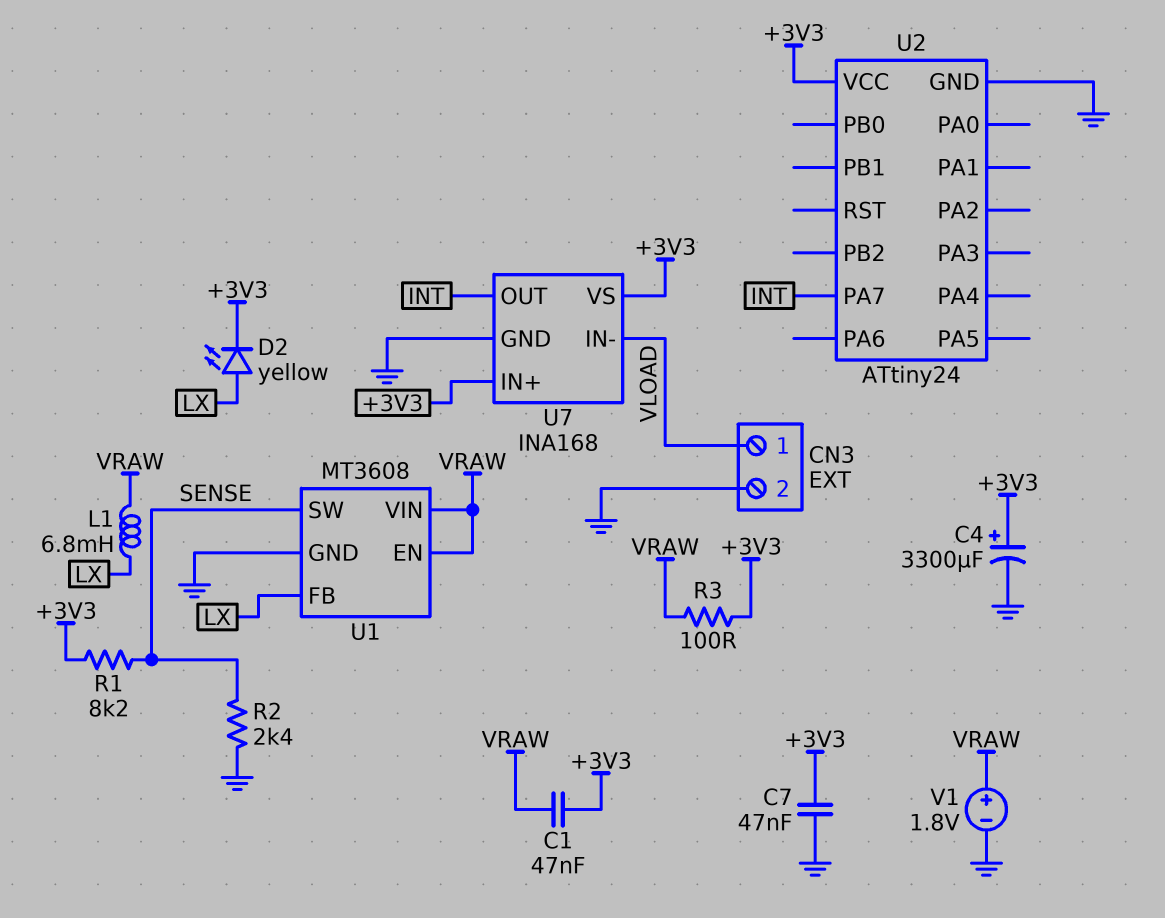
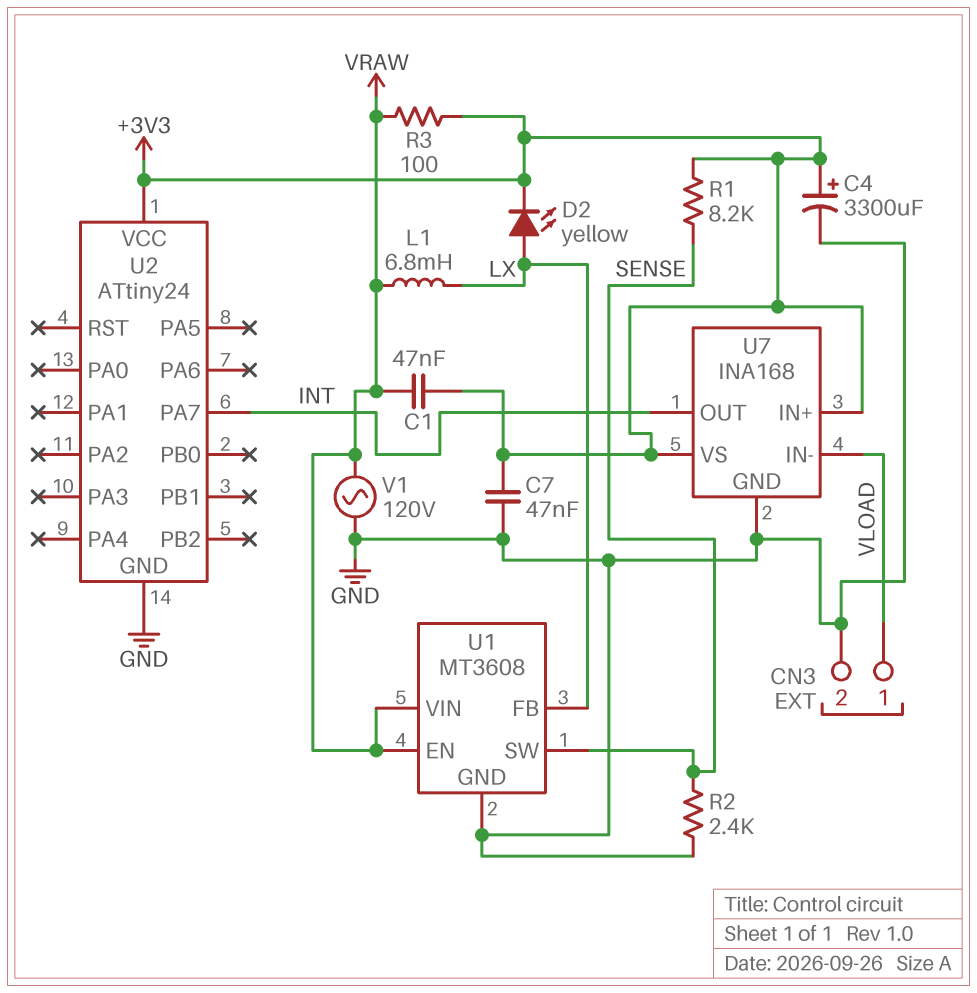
V1: 1.8V (plus VRAW, minus GND) -> AC 120V (GND, VRAW)

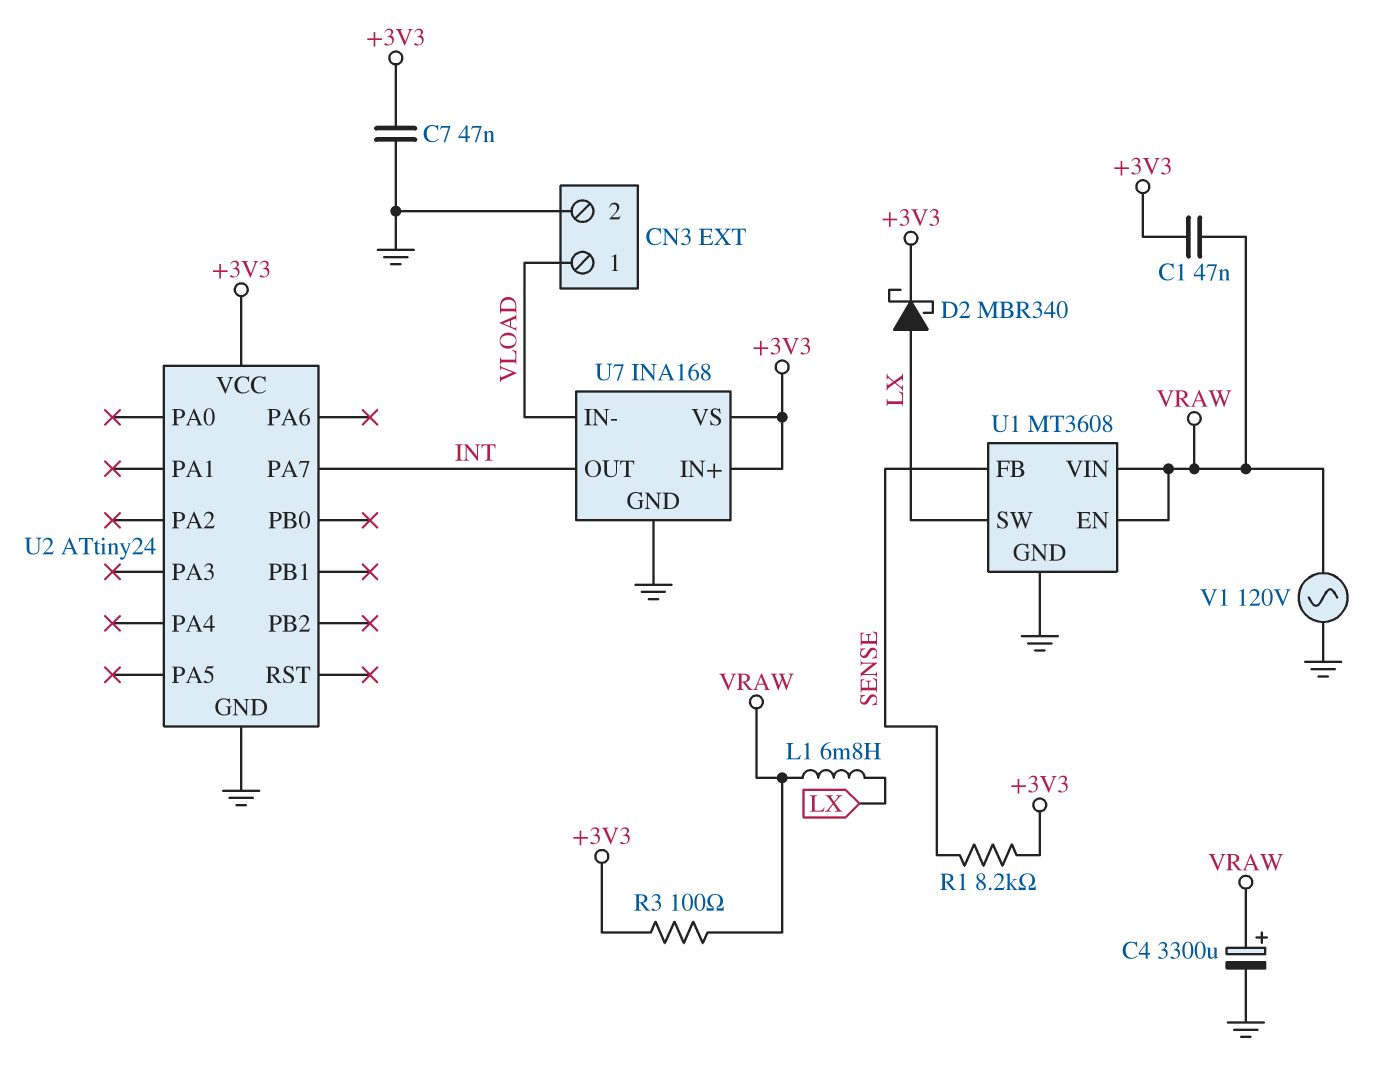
C4: 3300uF (plus +3V3, minus GND) -> 3300uF (plus VRAW, minus GND)
D2: LED yellow (A LX, K +3V3) -> schottky MBR340 (A LX, K +3V3)
R2: 2.4k (GND, SENSE) -> none
U1 pin FB: LX -> SENSE
U1 pin SW: SENSE -> LX

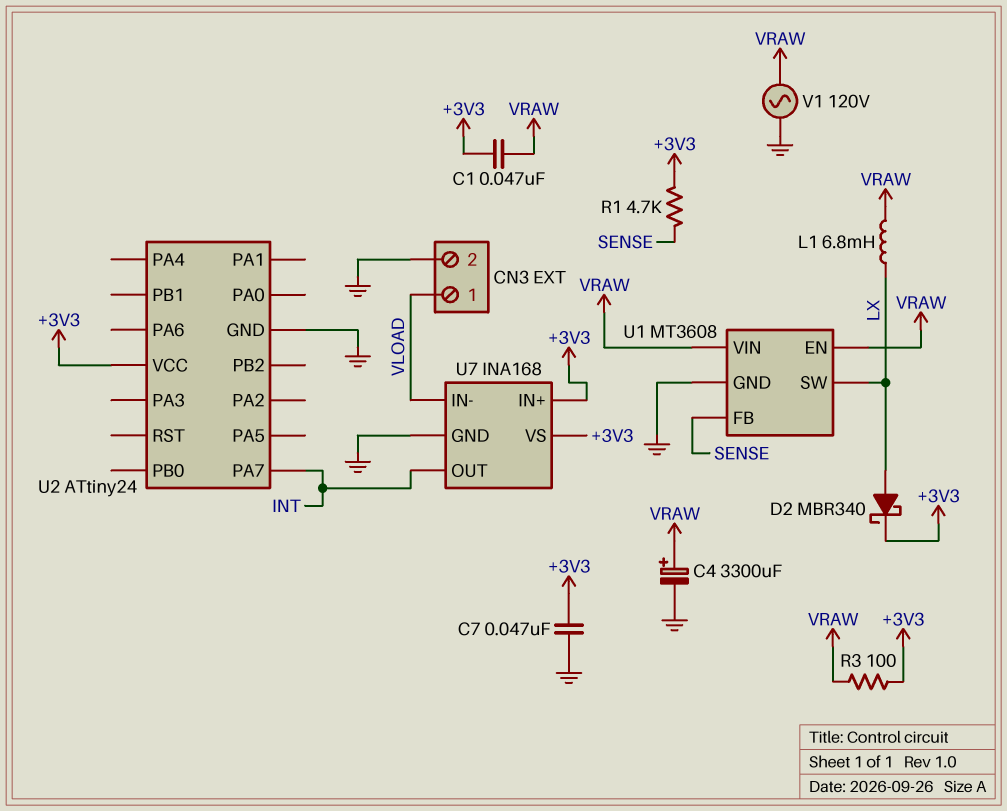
R1: 8.2k (+3V3, SENSE) -> 4.7k (+3V3, SENSE)

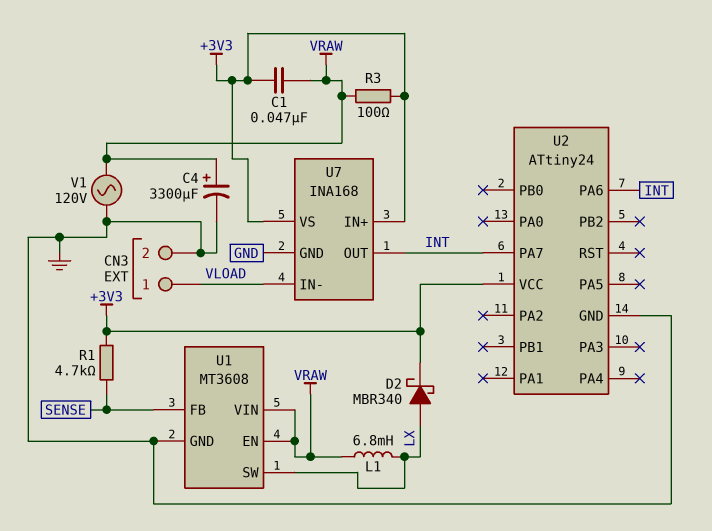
C7: 47nF (+3V3, GND) -> none
U2 pin PA6: none -> INT

